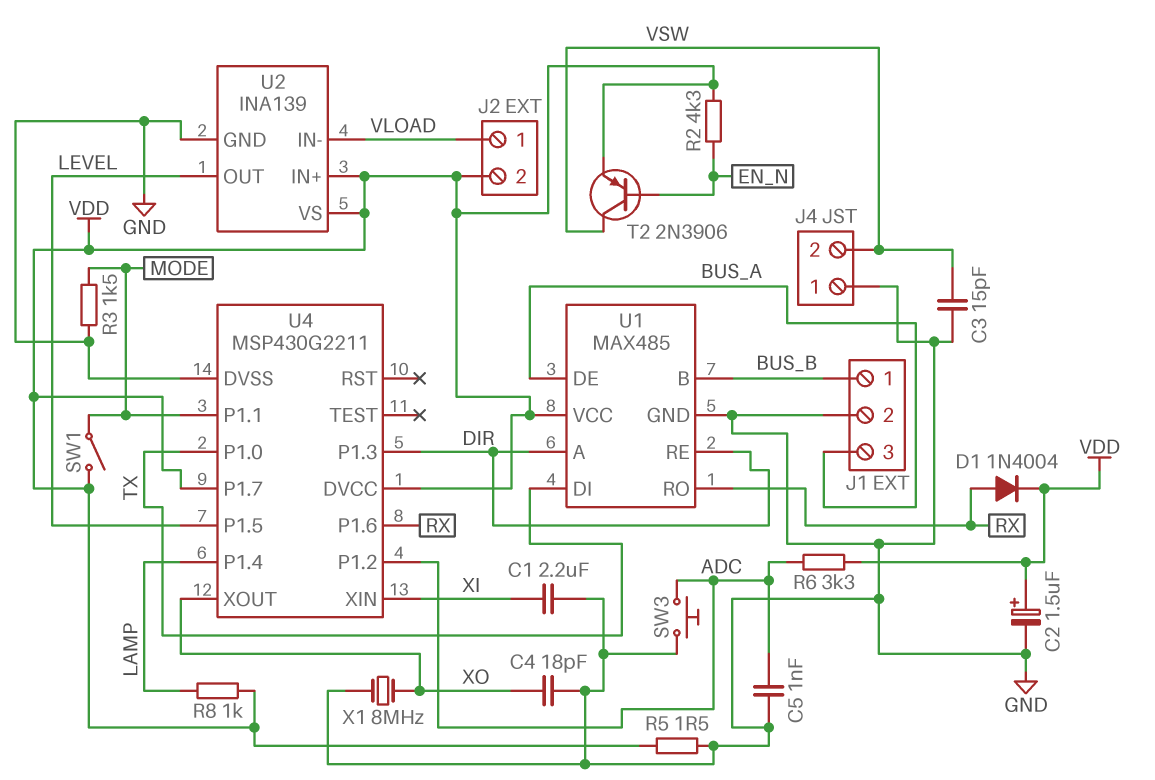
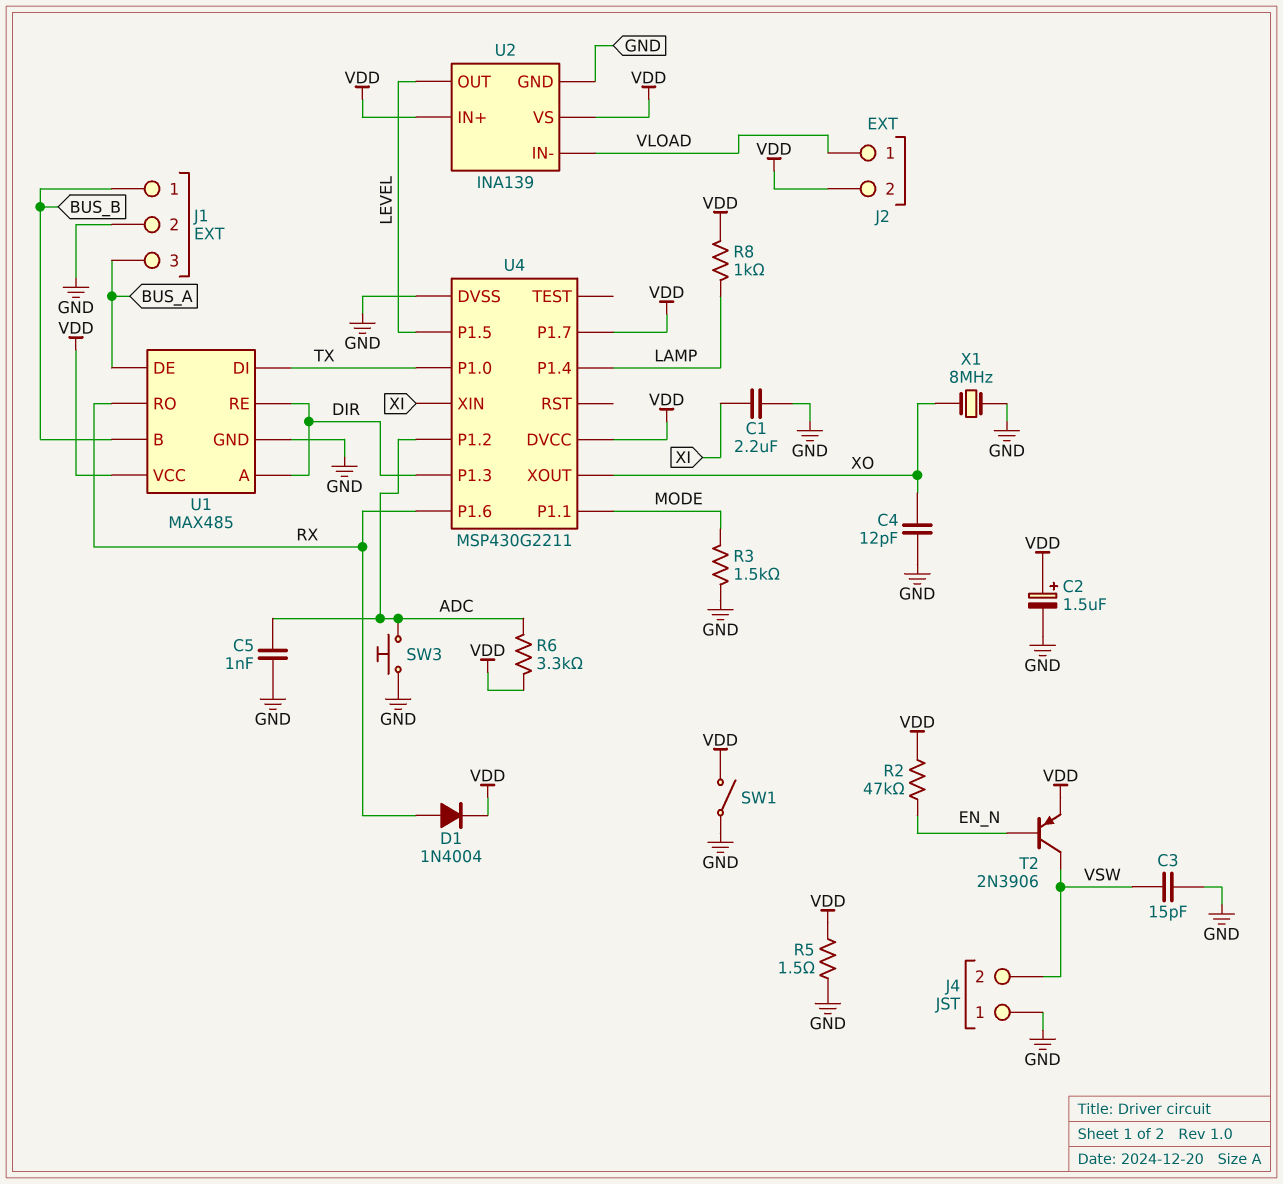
C4: 18pF (GND, XO) -> 12pF (GND, XO)
R2: 4.3k (EN_N, VDD) -> 47k (EN_N, VDD)
SW1: switch (MODE, VDD) -> switch (GND, VDD)

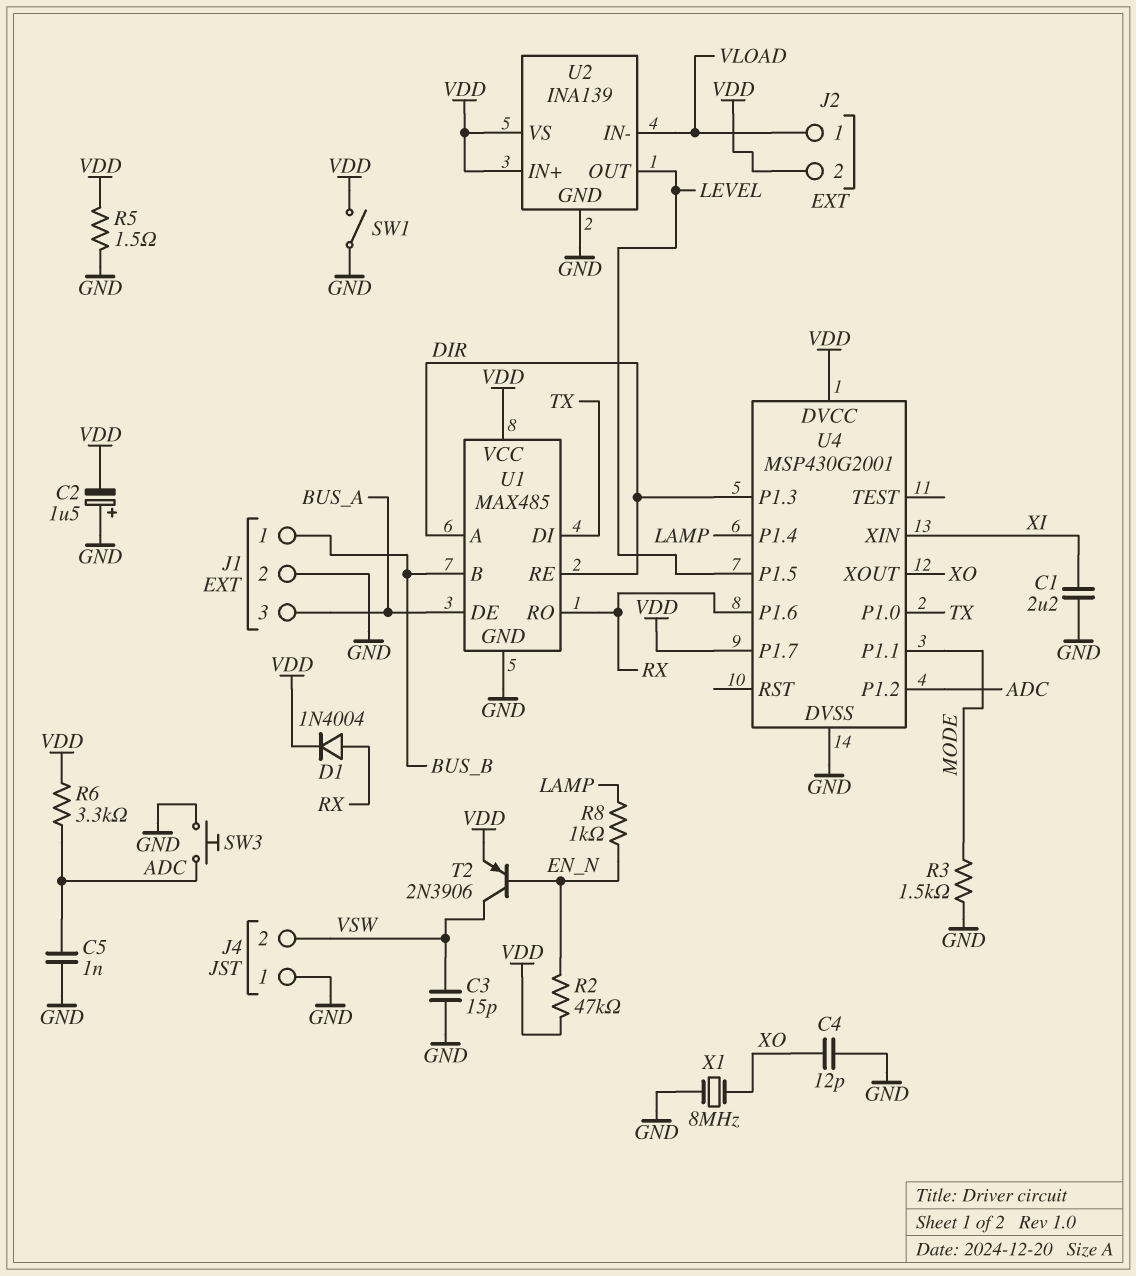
C2: 1.5uF (plus VDD, minus GND) -> 1.5uF (plus GND, minus VDD)
R8: 1k (LAMP, VDD) -> 1k (EN_N, LAMP)
U4: MSP430G2211 -> MSP430G2001

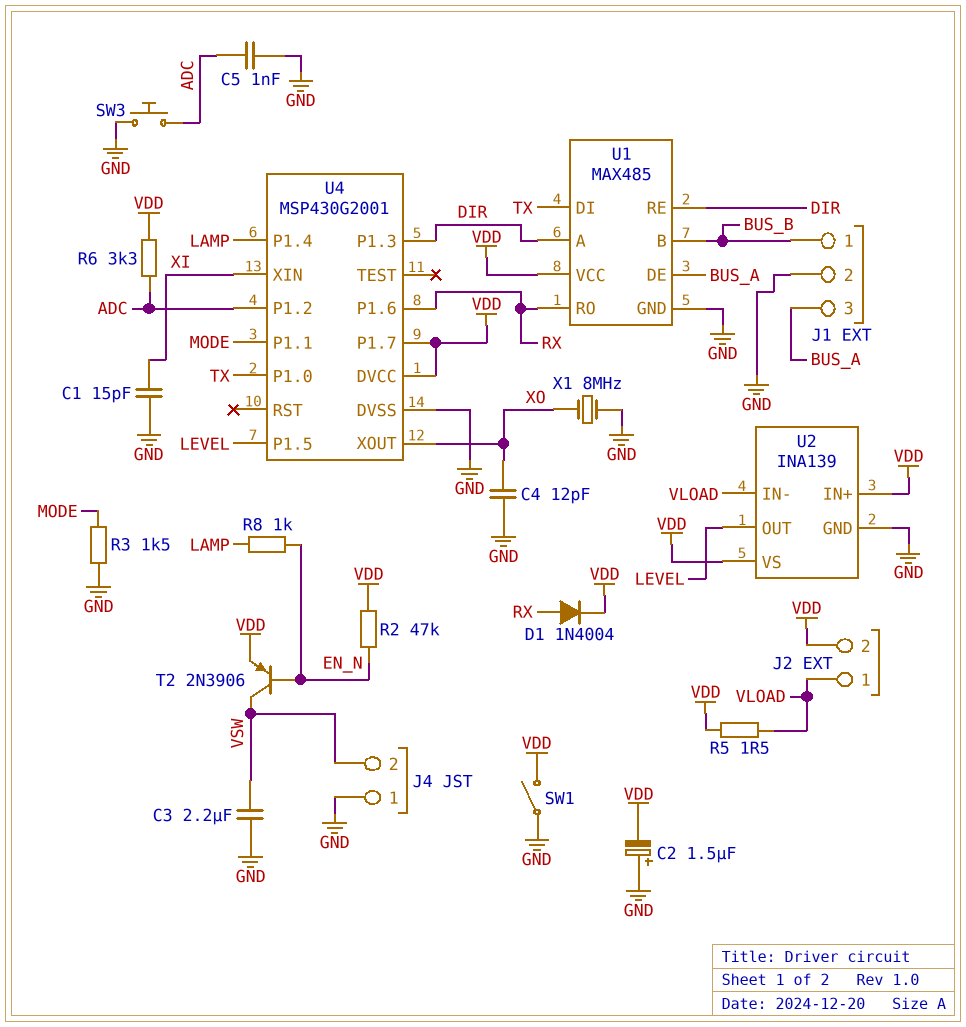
C1: 2.2uF (GND, XI) -> 15pF (GND, XI)
C3: 15pF (GND, VSW) -> 2.2uF (GND, VSW)
R5: 1.5 (GND, VDD) -> 1.5 (VDD, VLOAD)

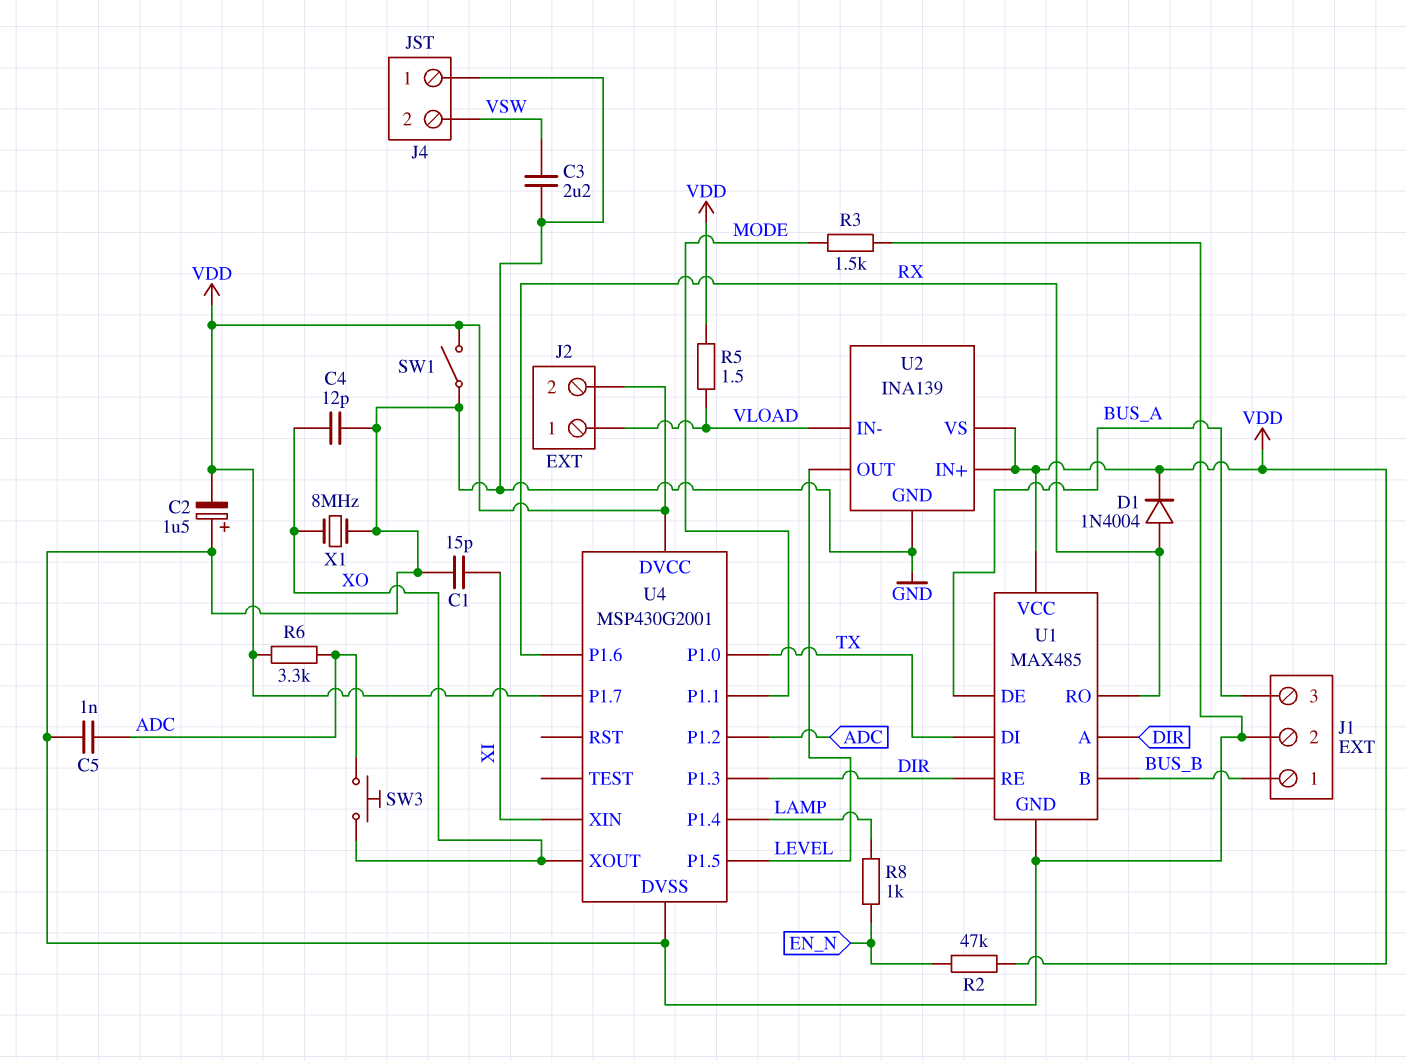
SW3: button (ADC, GND) -> button (ADC, XO)
T2: PNP 2N3906 (B EN_N, C VSW, E VDD) -> none

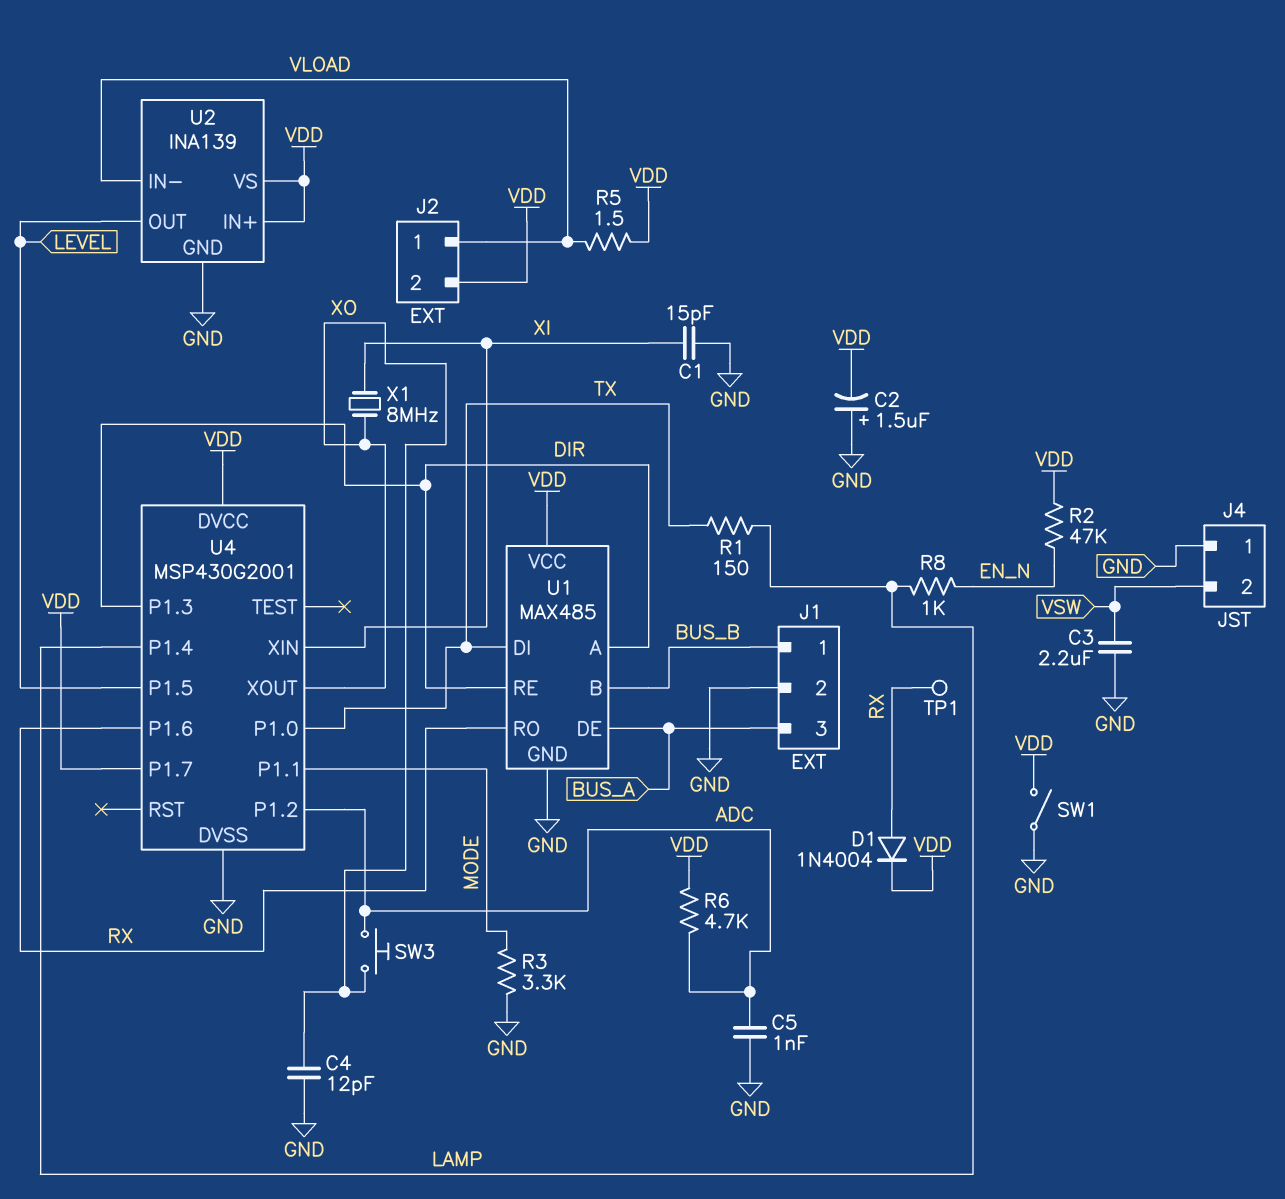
R1: none -> 150 (LAMP, TX)
R3: 1.5k (GND, MODE) -> 3.3k (GND, MODE)
R6: 3.3k (ADC, VDD) -> 4.7k (ADC, VDD)
TP1: none -> test point (RX)
X1: 8MHz (GND, XO) -> 8MHz (XI, XO)

